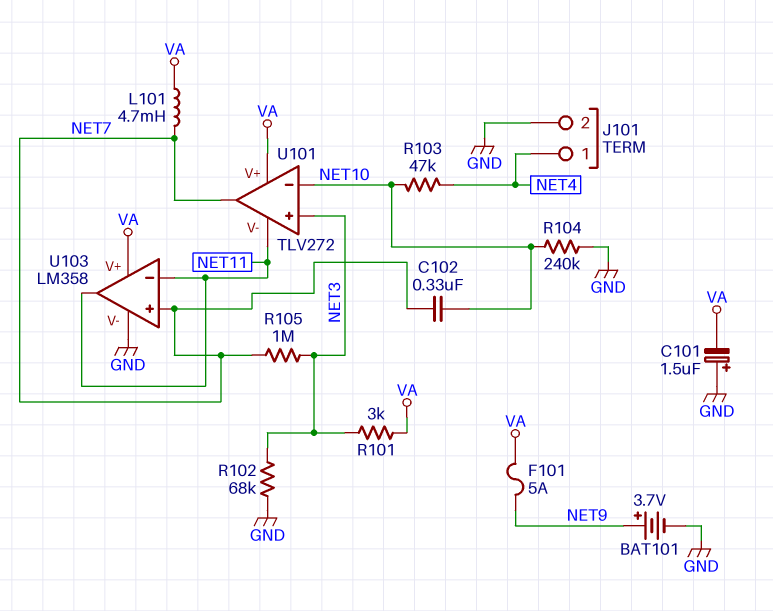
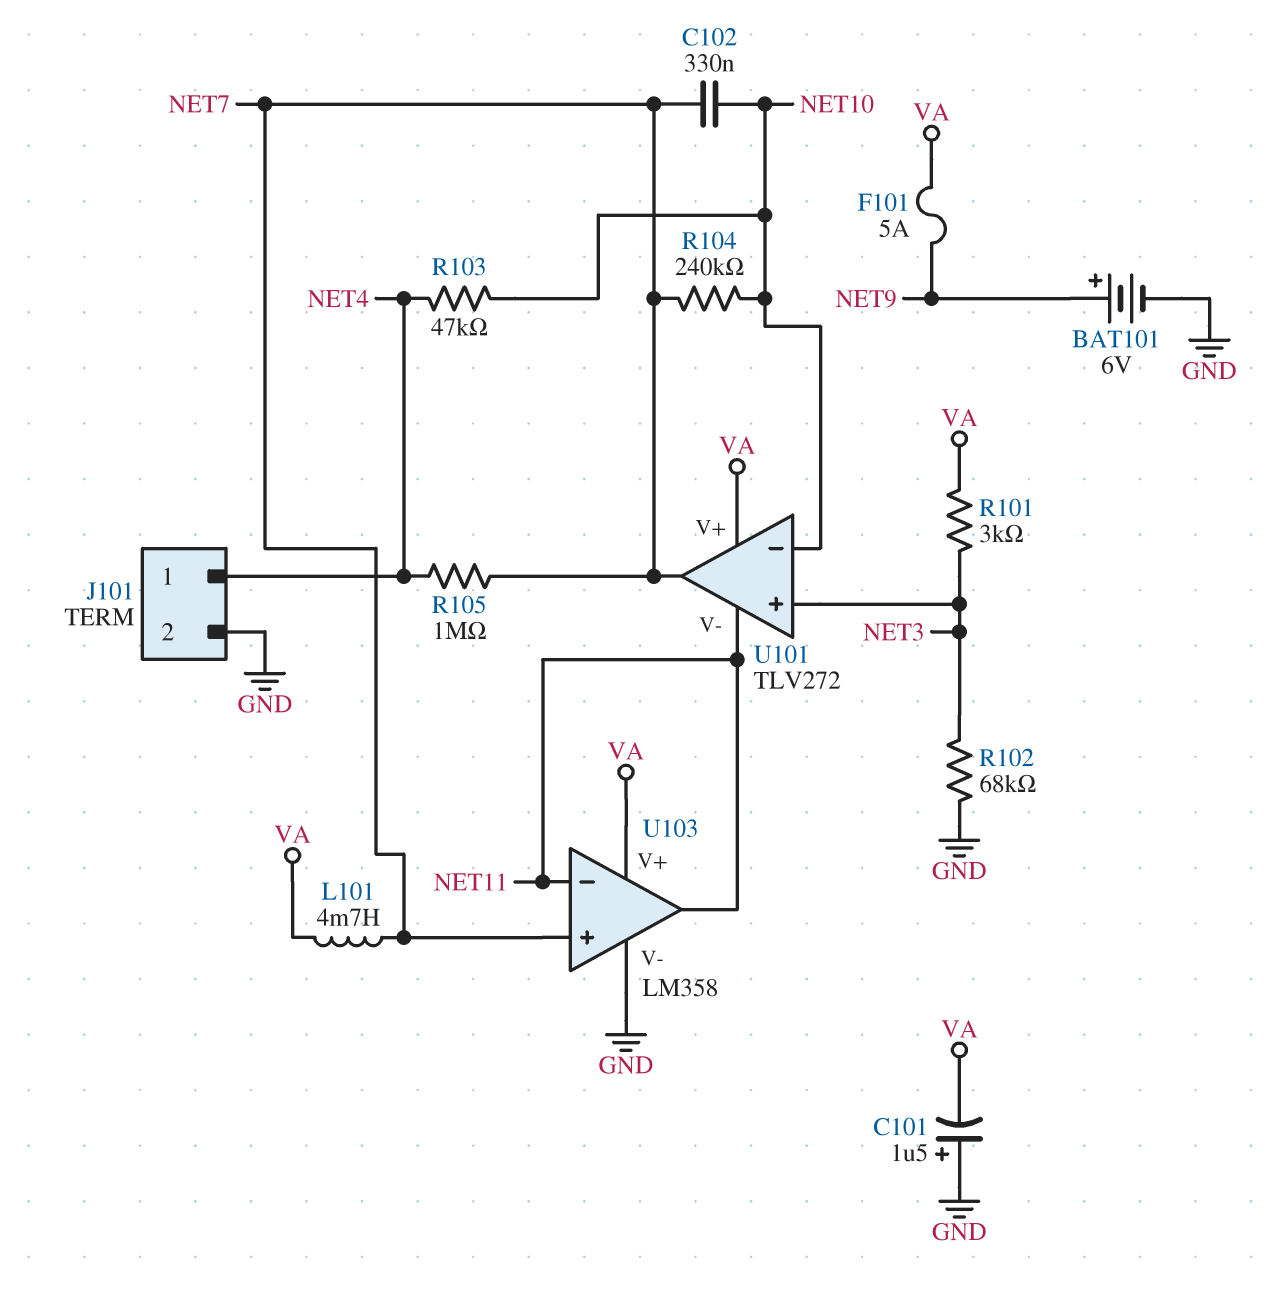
BAT101: 3.7V (plus NET9, minus GND) -> 6V (plus NET9, minus GND)
R104: 240k (GND, NET10) -> 240k (NET7, NET10)
R105: 1M (NET3, NET7) -> 1M (NET4, NET7)

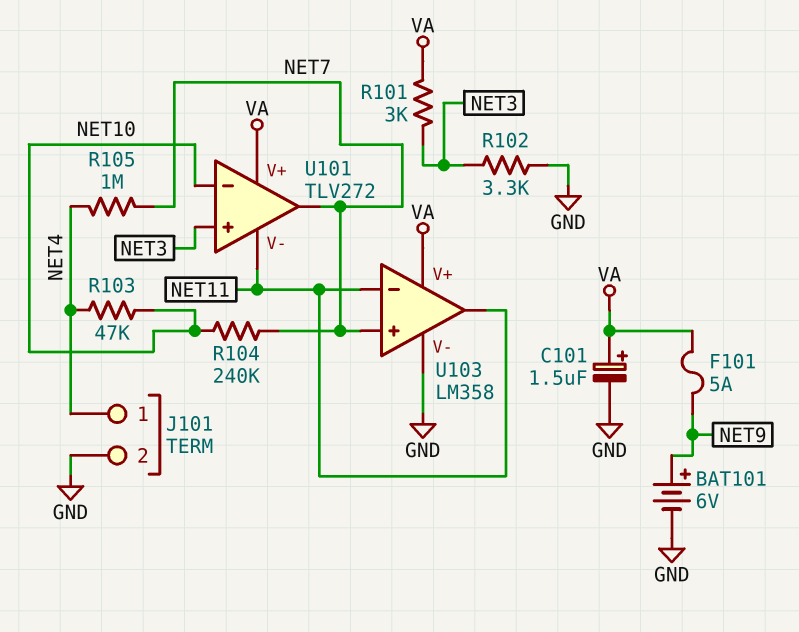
C101: 1.5uF (plus GND, minus VA) -> 1.5uF (plus VA, minus GND)
C102: 330nF (NET7, NET10) -> none
L101: 4.7mH (NET7, VA) -> none
R102: 68k (GND, NET3) -> 3.3k (GND, NET3)

